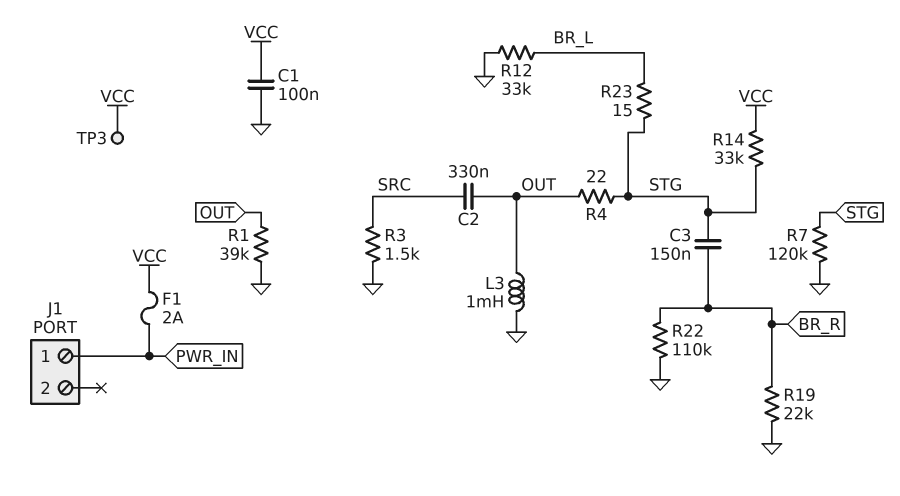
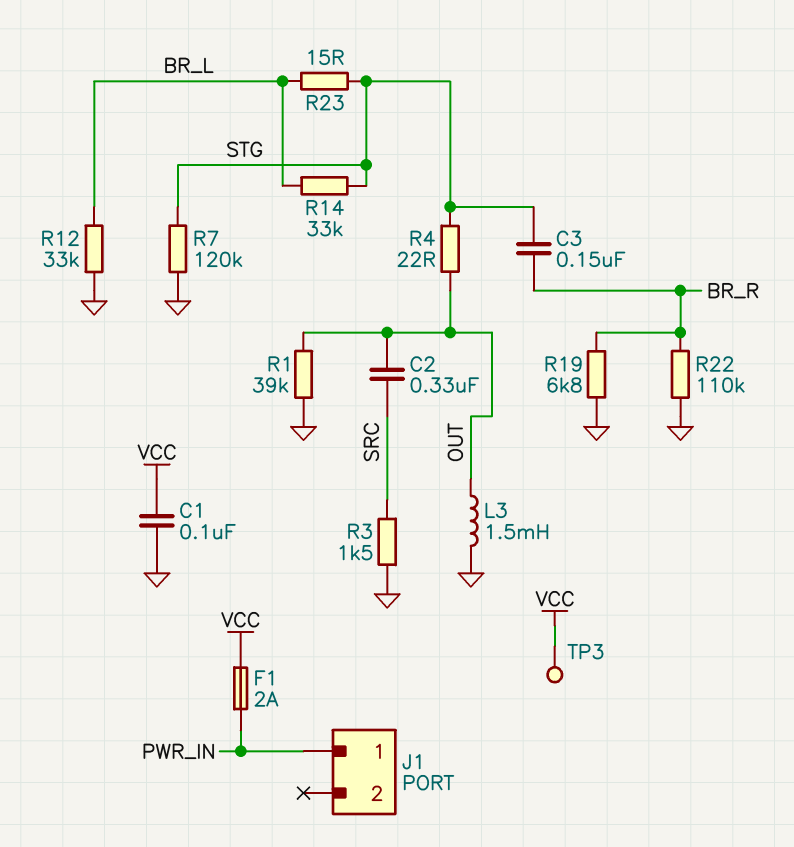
L3: 1mH (GND, OUT) -> 1.5mH (GND, OUT)
R14: 33k (STG, VCC) -> 33k (BR_L, STG)
R19: 22k (BR_R, GND) -> 6.8k (BR_R, GND)

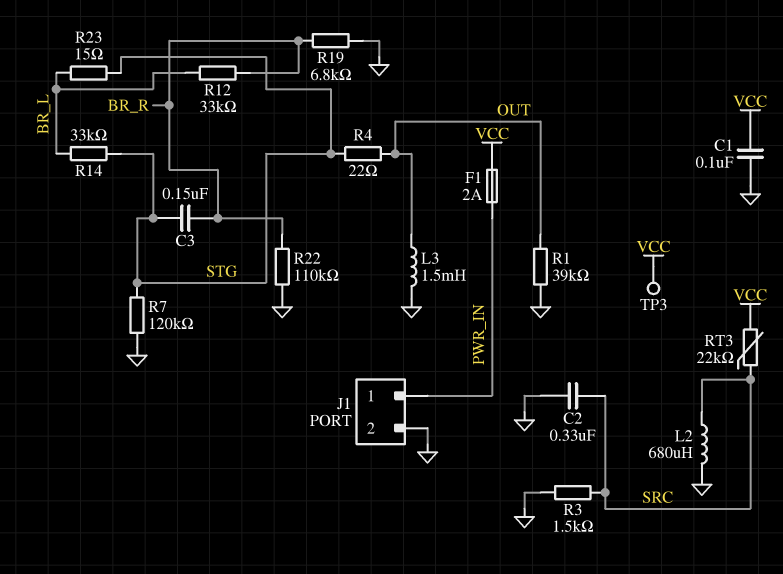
C2: 330nF (OUT, SRC) -> 330nF (GND, SRC)
J1 pin 2: none -> GND
L2: none -> 680uH (GND, SRC)
R12: 33k (BR_L, GND) -> 33k (BR_L, BR_R)
RT3: none -> 22k (SRC, VCC)

